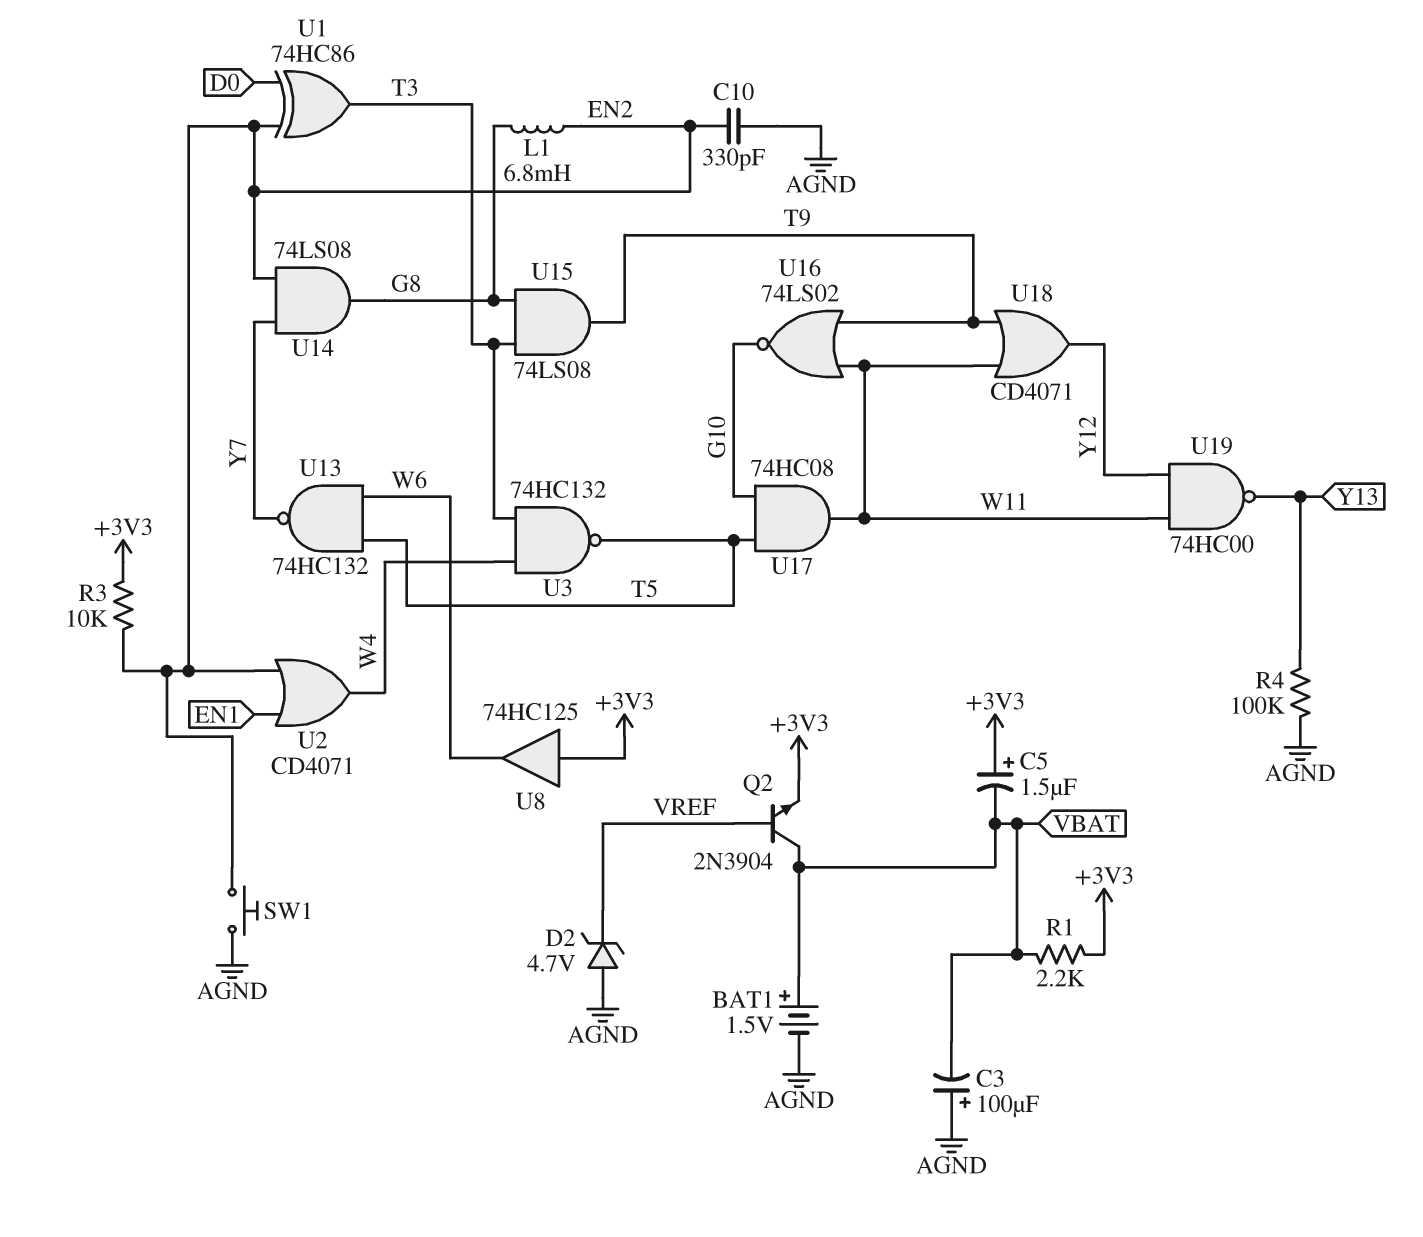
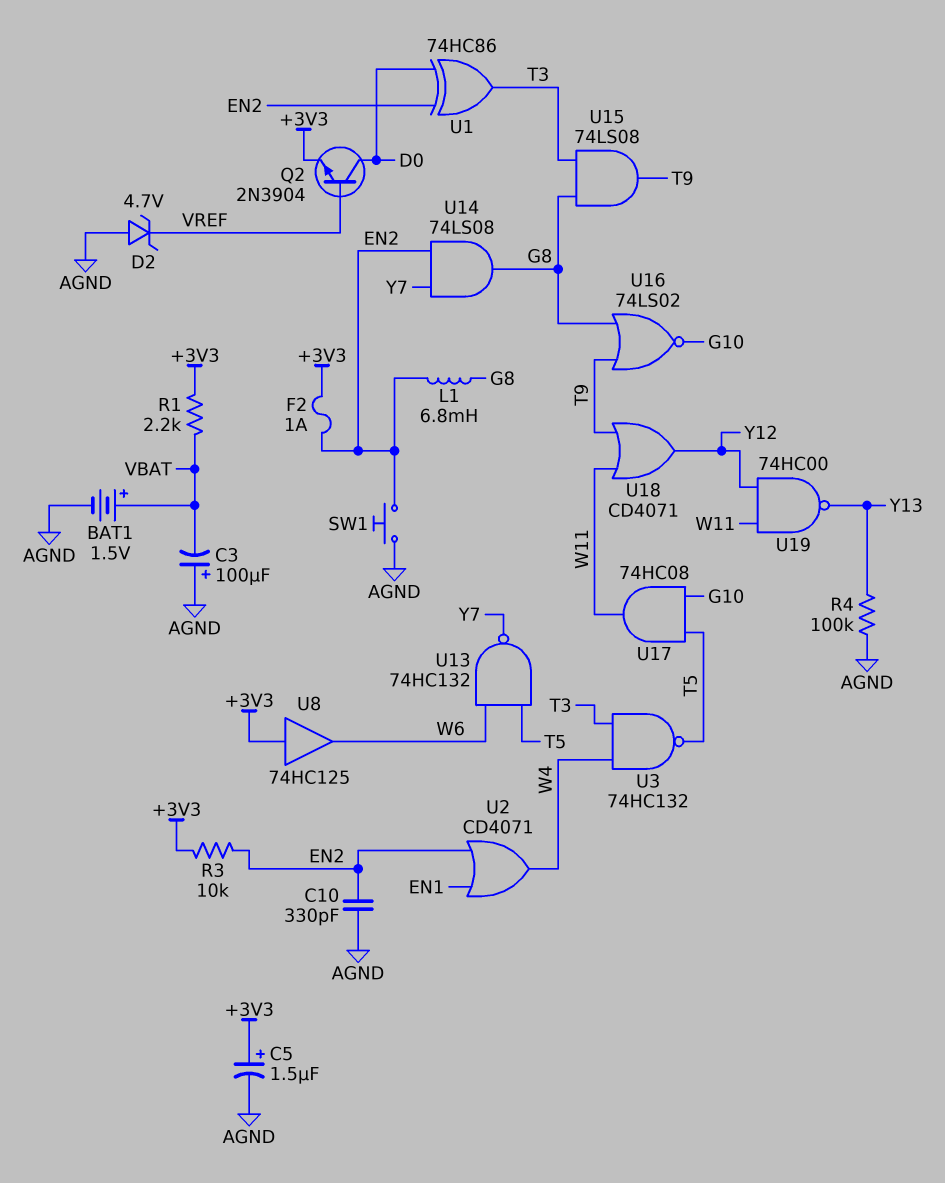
C5: 1.5uF (plus +3V3, minus VBAT) -> 1.5uF (plus +3V3, minus AGND)
F2: none -> 1A (+3V3, EN2)
Q2: NPN 2N3904 (B VREF, C VBAT, E +3V3) -> NPN 2N3904 (B VREF, C D0, E +3V3)
U16: NOR 74LS02 (in T9, in W11, out G10) -> NOR 74LS02 (in G8, in T9, out G10)

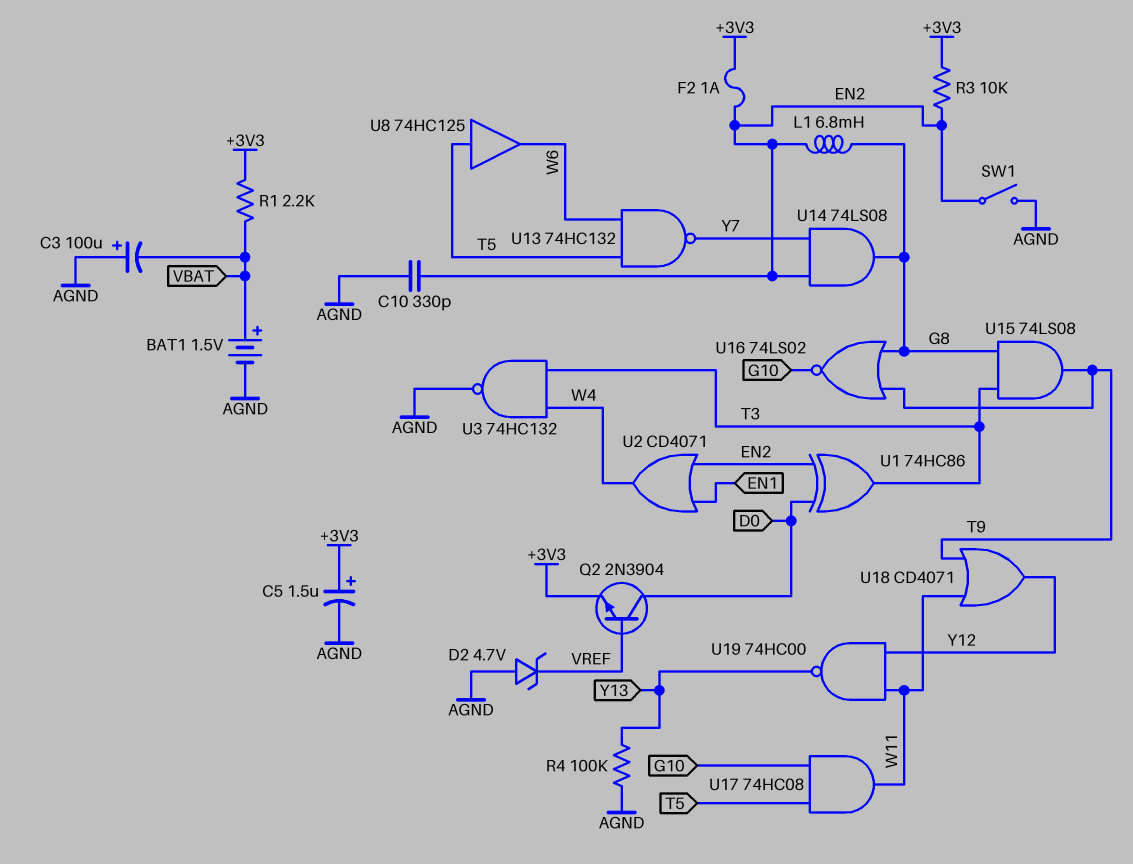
SW1: button (AGND, EN2) -> switch (AGND, EN2)
U3: NAND 74HC132 (in T3, in W4, out T5) -> NAND 74HC132 (in T3, in W4, out AGND)
U8: buffer 74HC125 (in +3V3, out W6) -> buffer 74HC125 (in T5, out W6)

